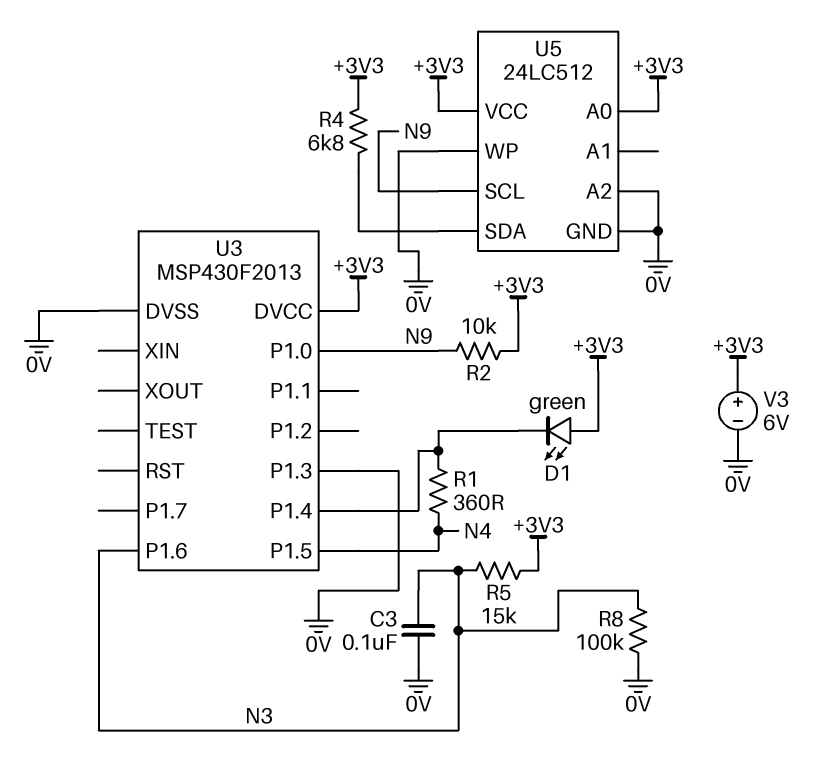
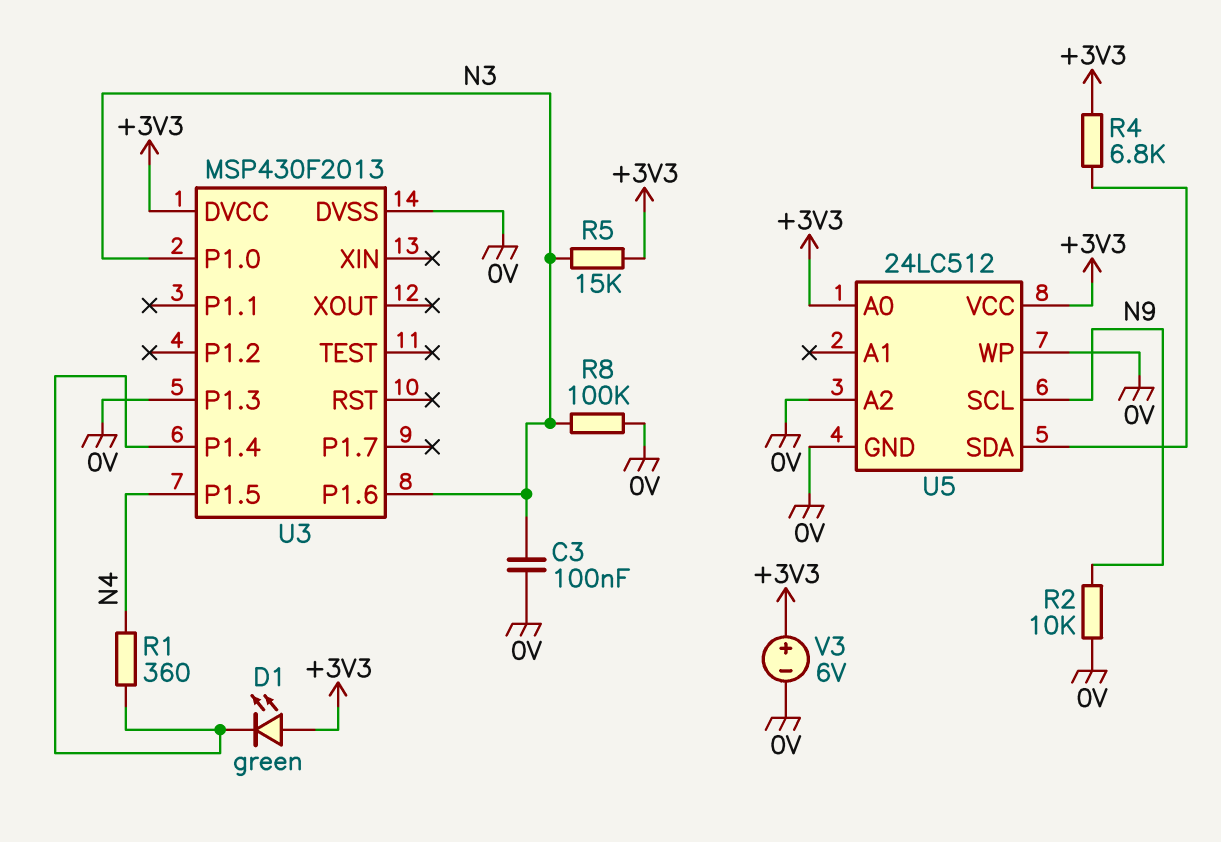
R2: 10k (+3V3, N9) -> 10k (0V, N9)
U3 pin P1.0: N9 -> N3

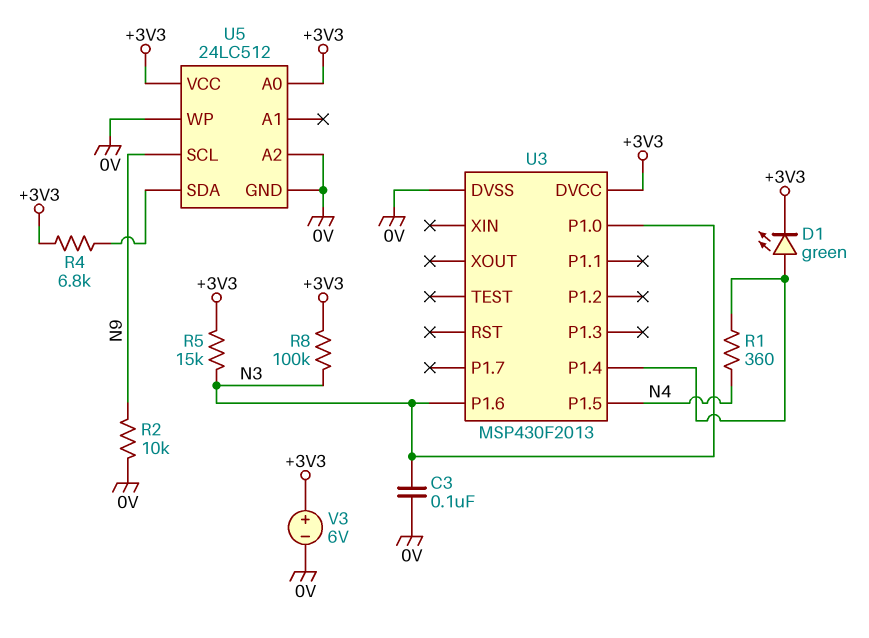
D1: LED green (A +3V3, K U3/P1.4) -> LED green (A U3/P1.4, K +3V3)
R8: 100k (0V, N3) -> 100k (+3V3, N3)
U3 pin P1.3: 0V -> none

